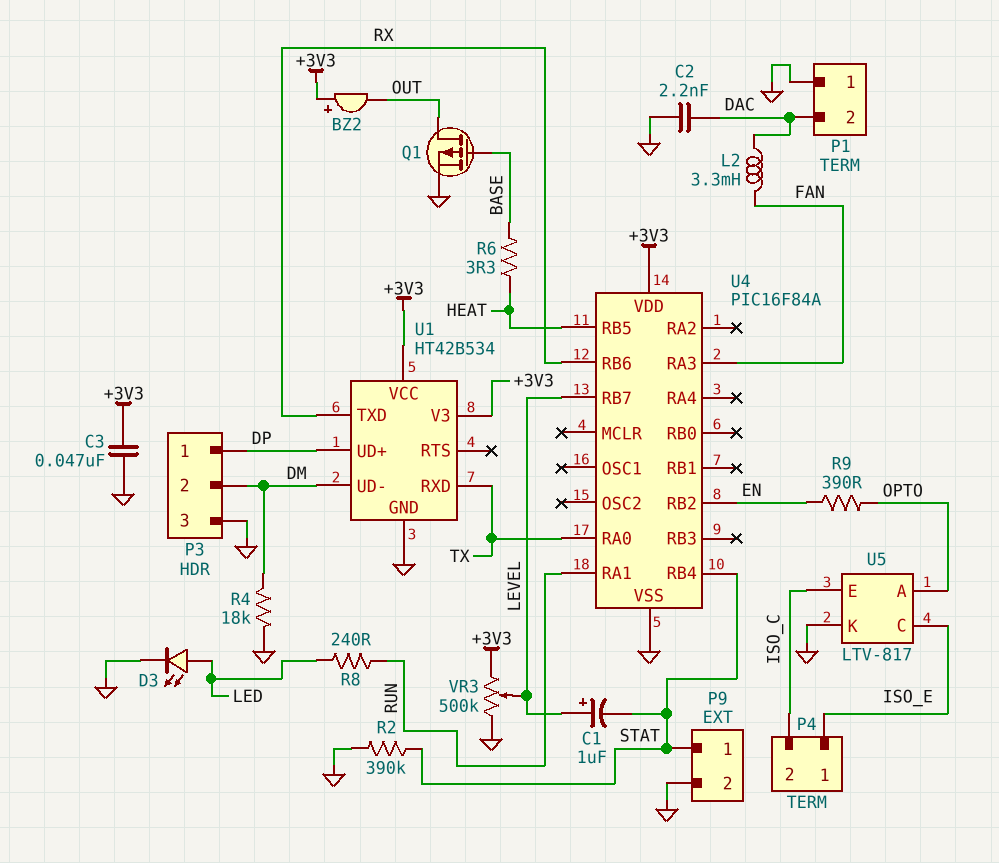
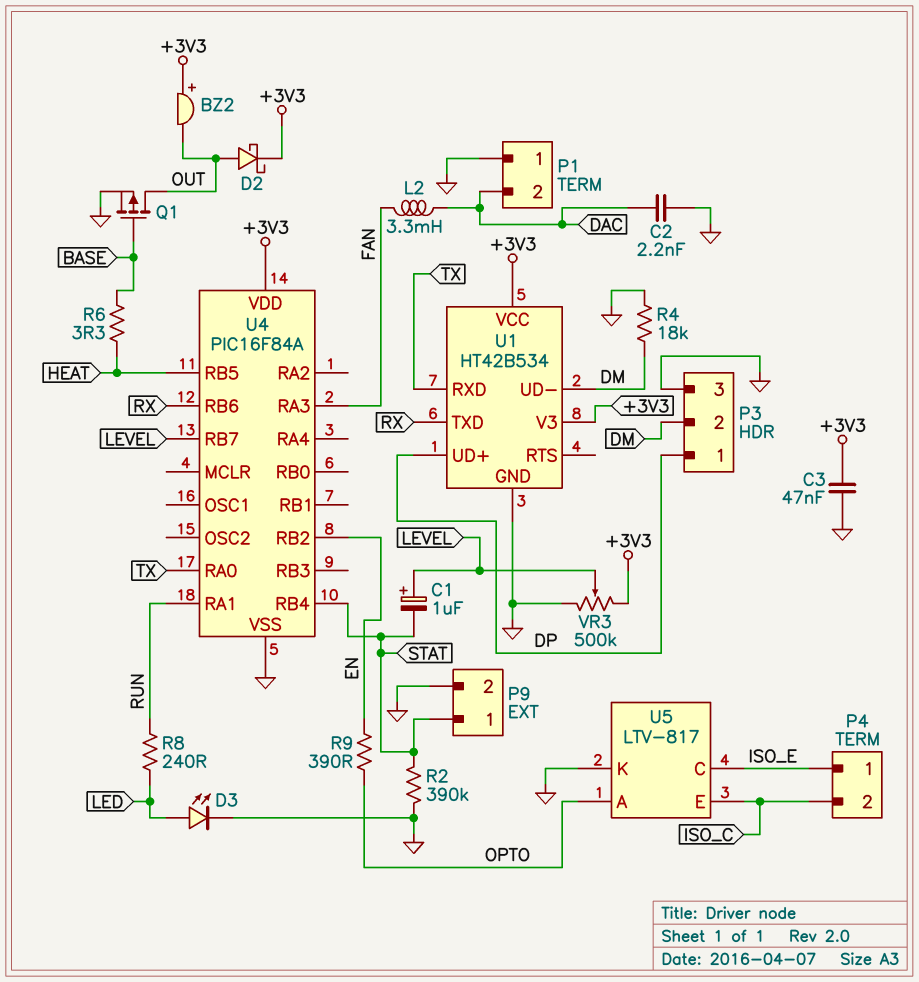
D2: none -> schottky (A OUT, K +3V3)

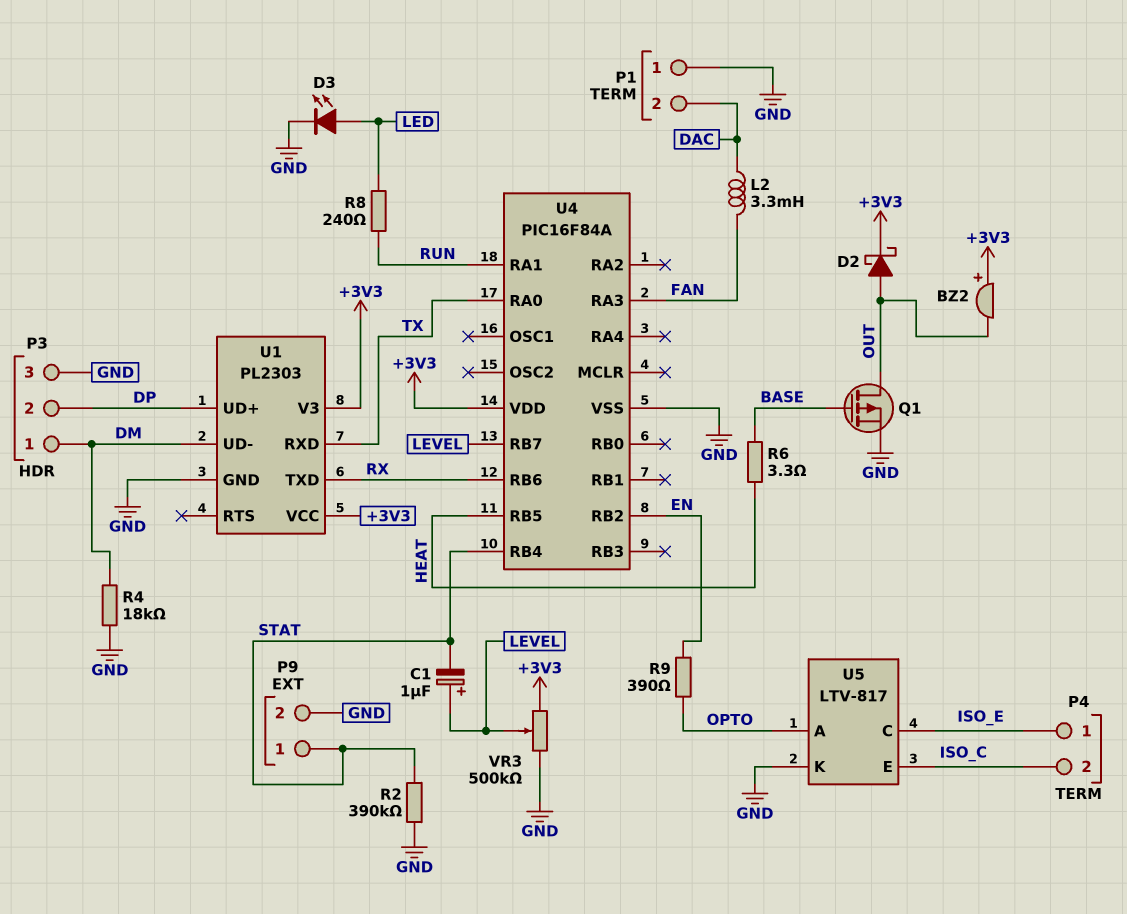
C2: 2.2nF (DAC, GND) -> none
C3: 47nF (+3V3, GND) -> none
P3 pin 1: DP -> DM
P3 pin 2: DM -> DP
U1: HT42B534 -> PL2303

